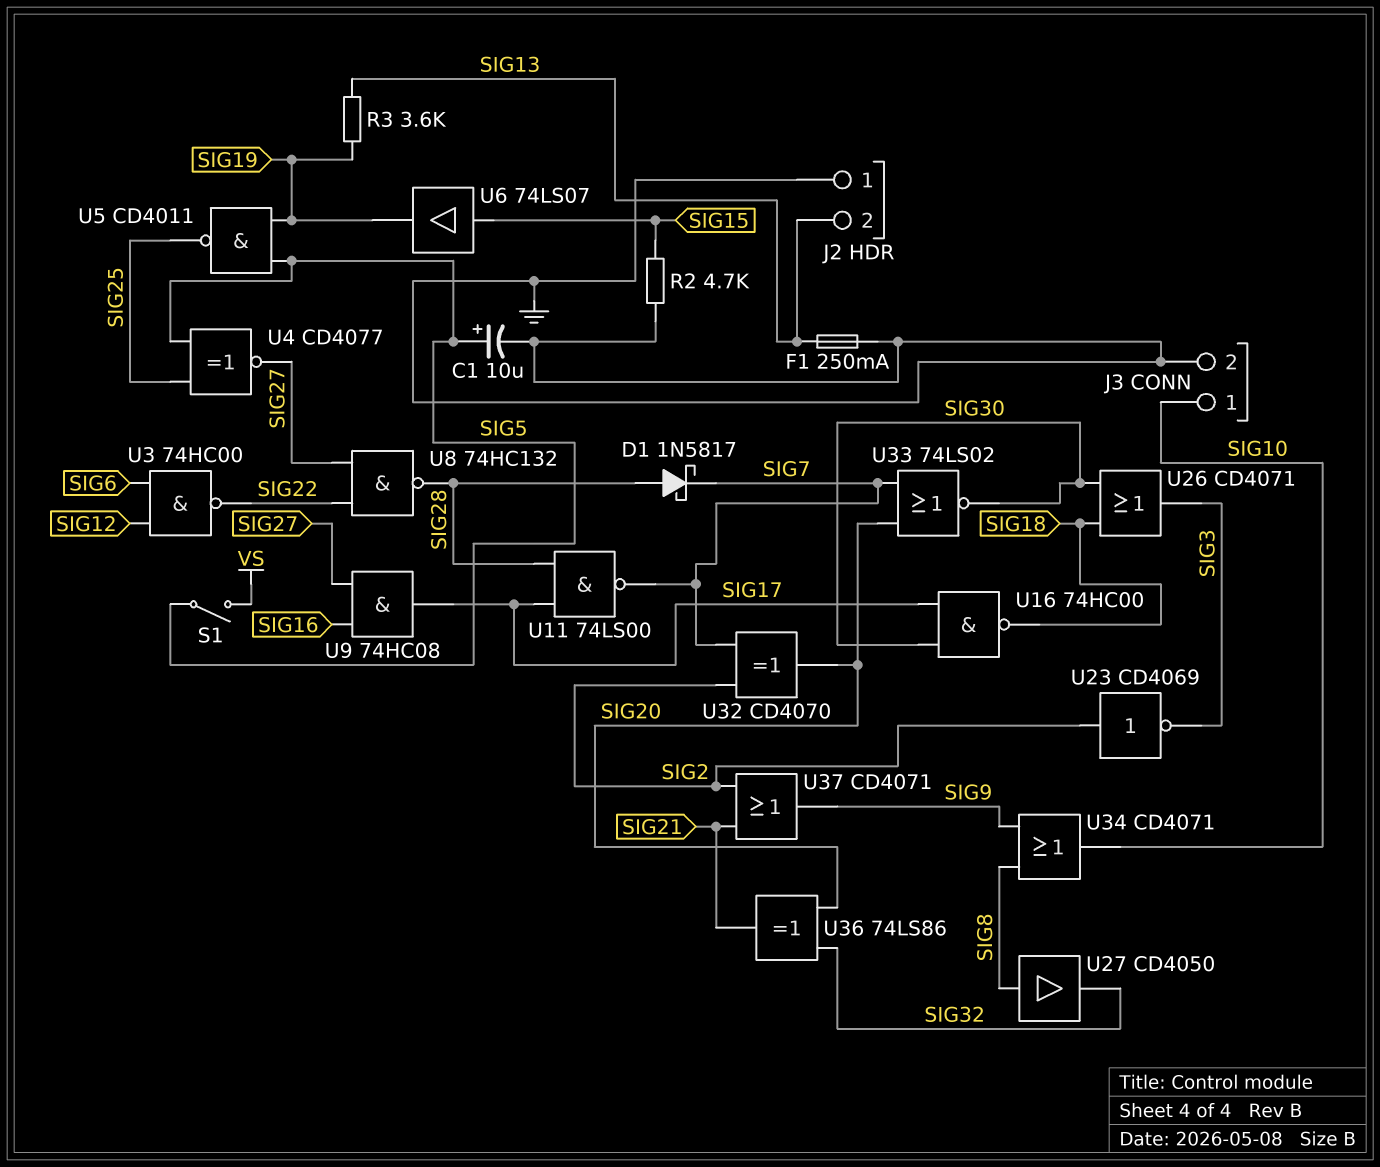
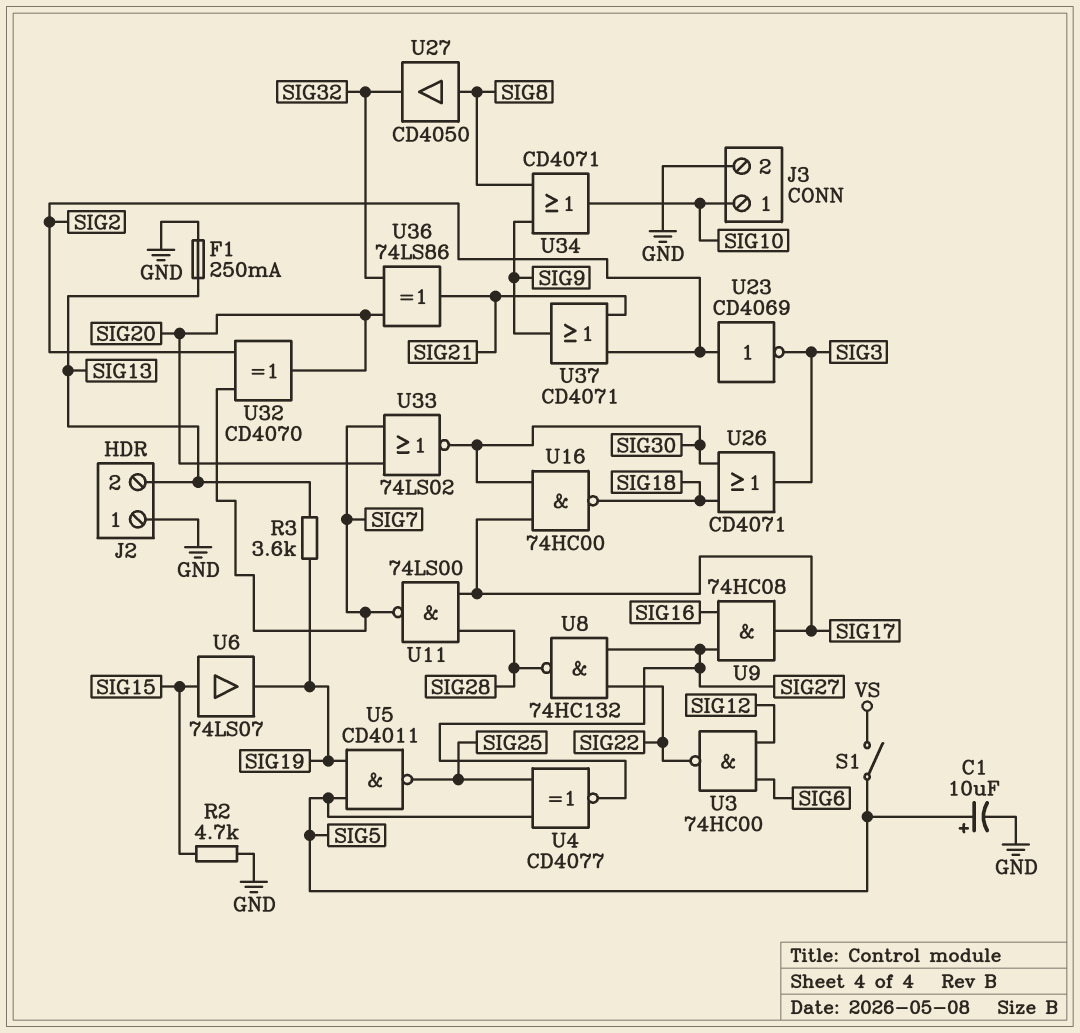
D1: schottky 1N5817 (A SIG28, K SIG7) -> none

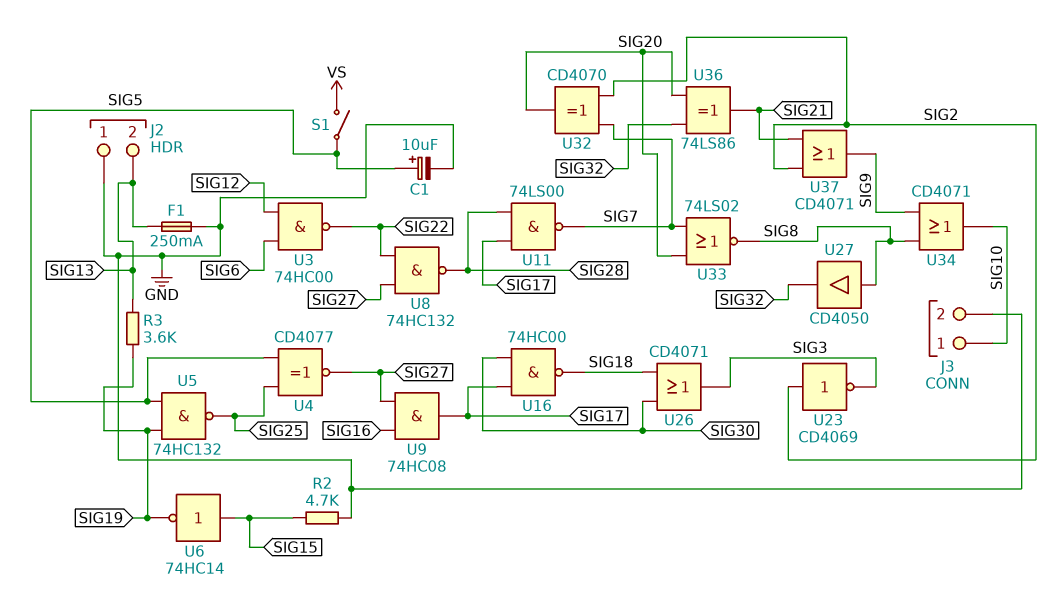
U5: NAND CD4011 (in SIG5, in SIG19, out SIG25) -> NAND 74HC132 (in SIG5, in SIG19, out SIG25)
U6: buffer 74LS07 (in SIG15, out SIG19) -> NOT 74HC14 (in SIG15, out SIG19)
U33: NOR 74LS02 (in SIG7, in SIG20, out SIG30) -> NOR 74LS02 (in SIG7, in SIG20, out SIG8)

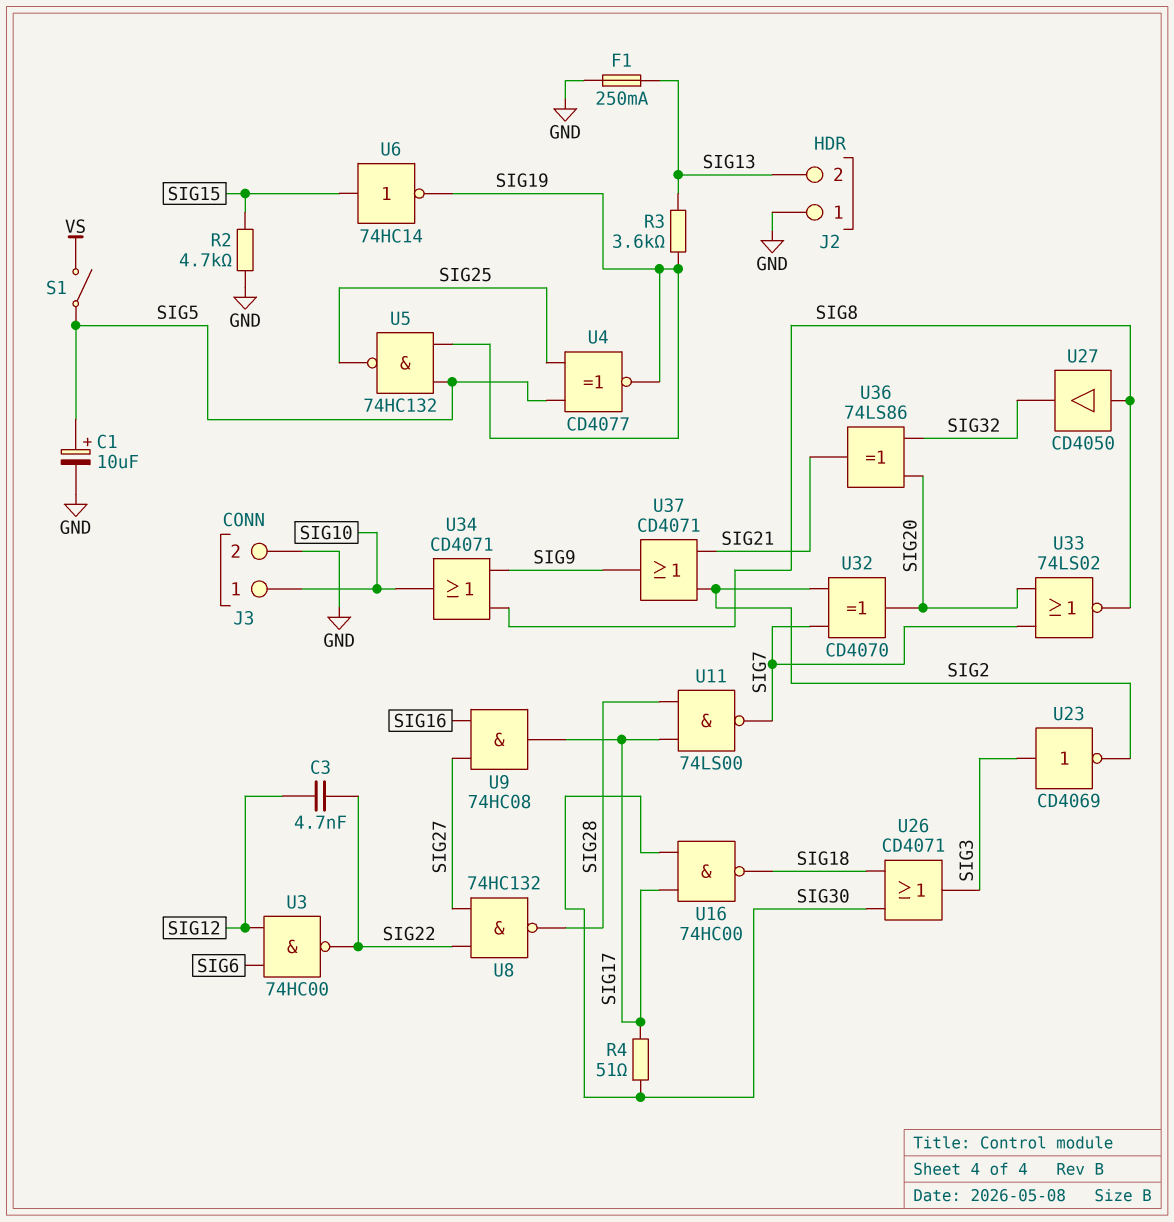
C3: none -> 4.7nF (SIG12, SIG22)
R4: none -> 51 (SIG17, SIG30)
U4: XNOR CD4077 (in SIG5, in SIG25, out SIG27) -> XNOR CD4077 (in SIG5, in SIG25, out SIG19)
U23: NOT CD4069 (in SIG2, out SIG3) -> NOT CD4069 (in SIG3, out SIG2)

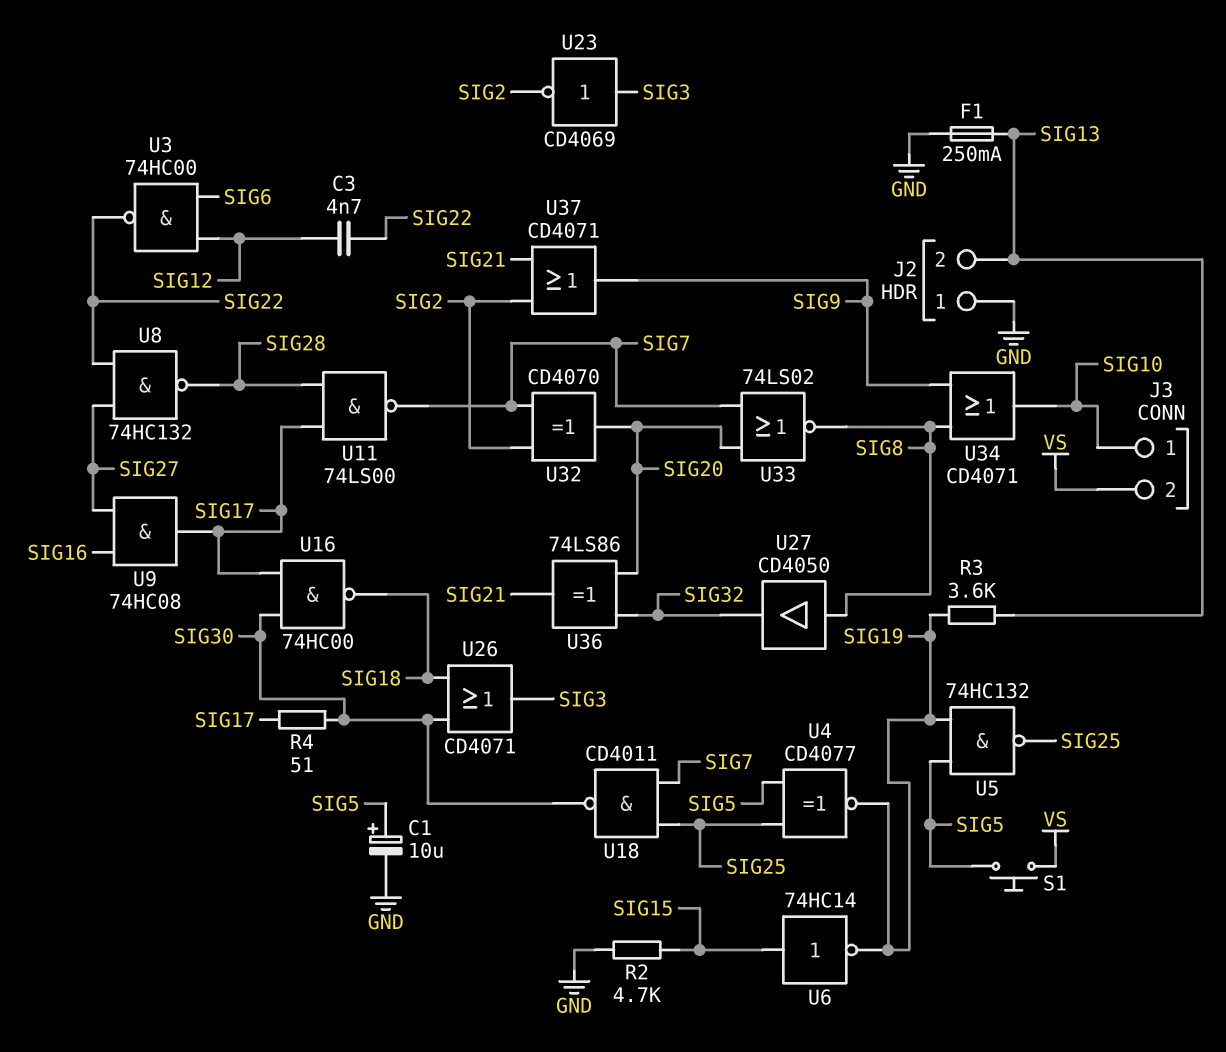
J3 pin 2: GND -> VS
S1: switch (SIG5, VS) -> button (SIG5, VS)
U18: none -> NAND CD4011 (in SIG7, in SIG25, out SIG30)

